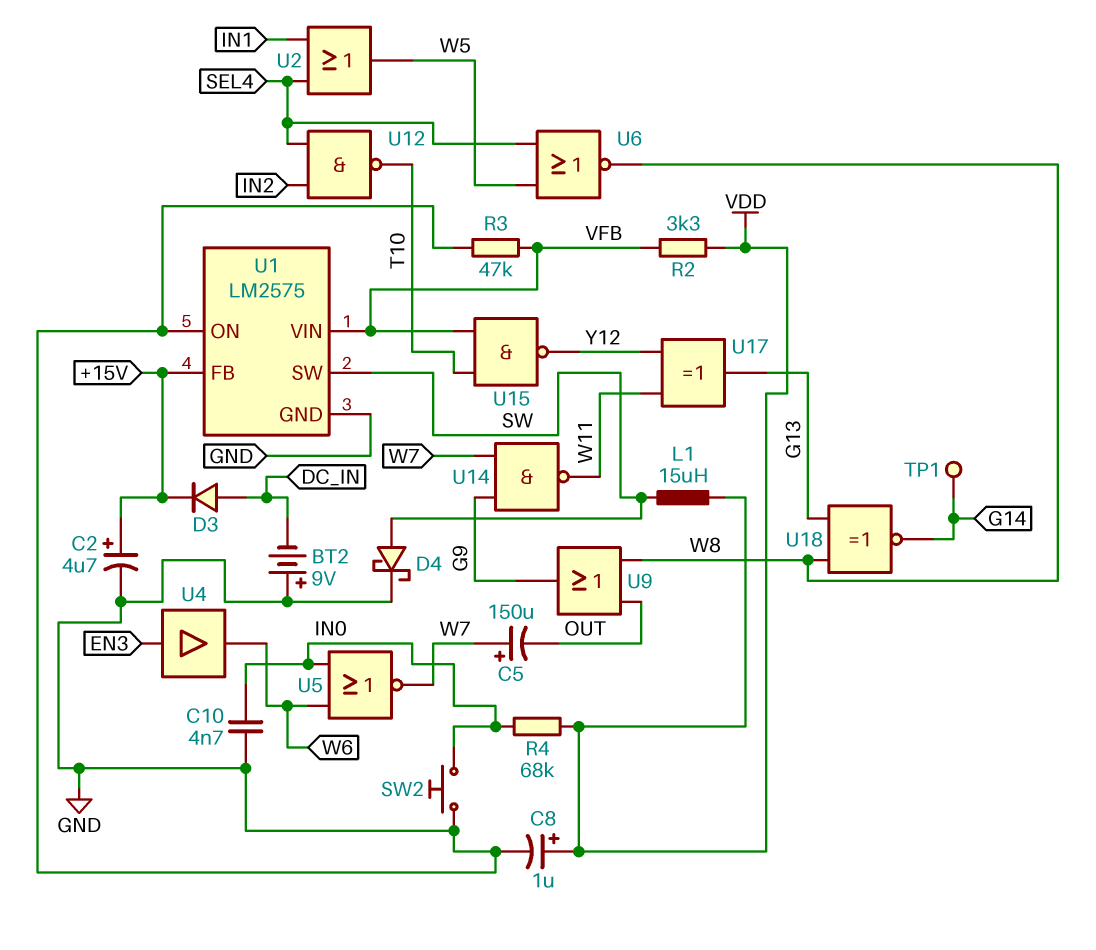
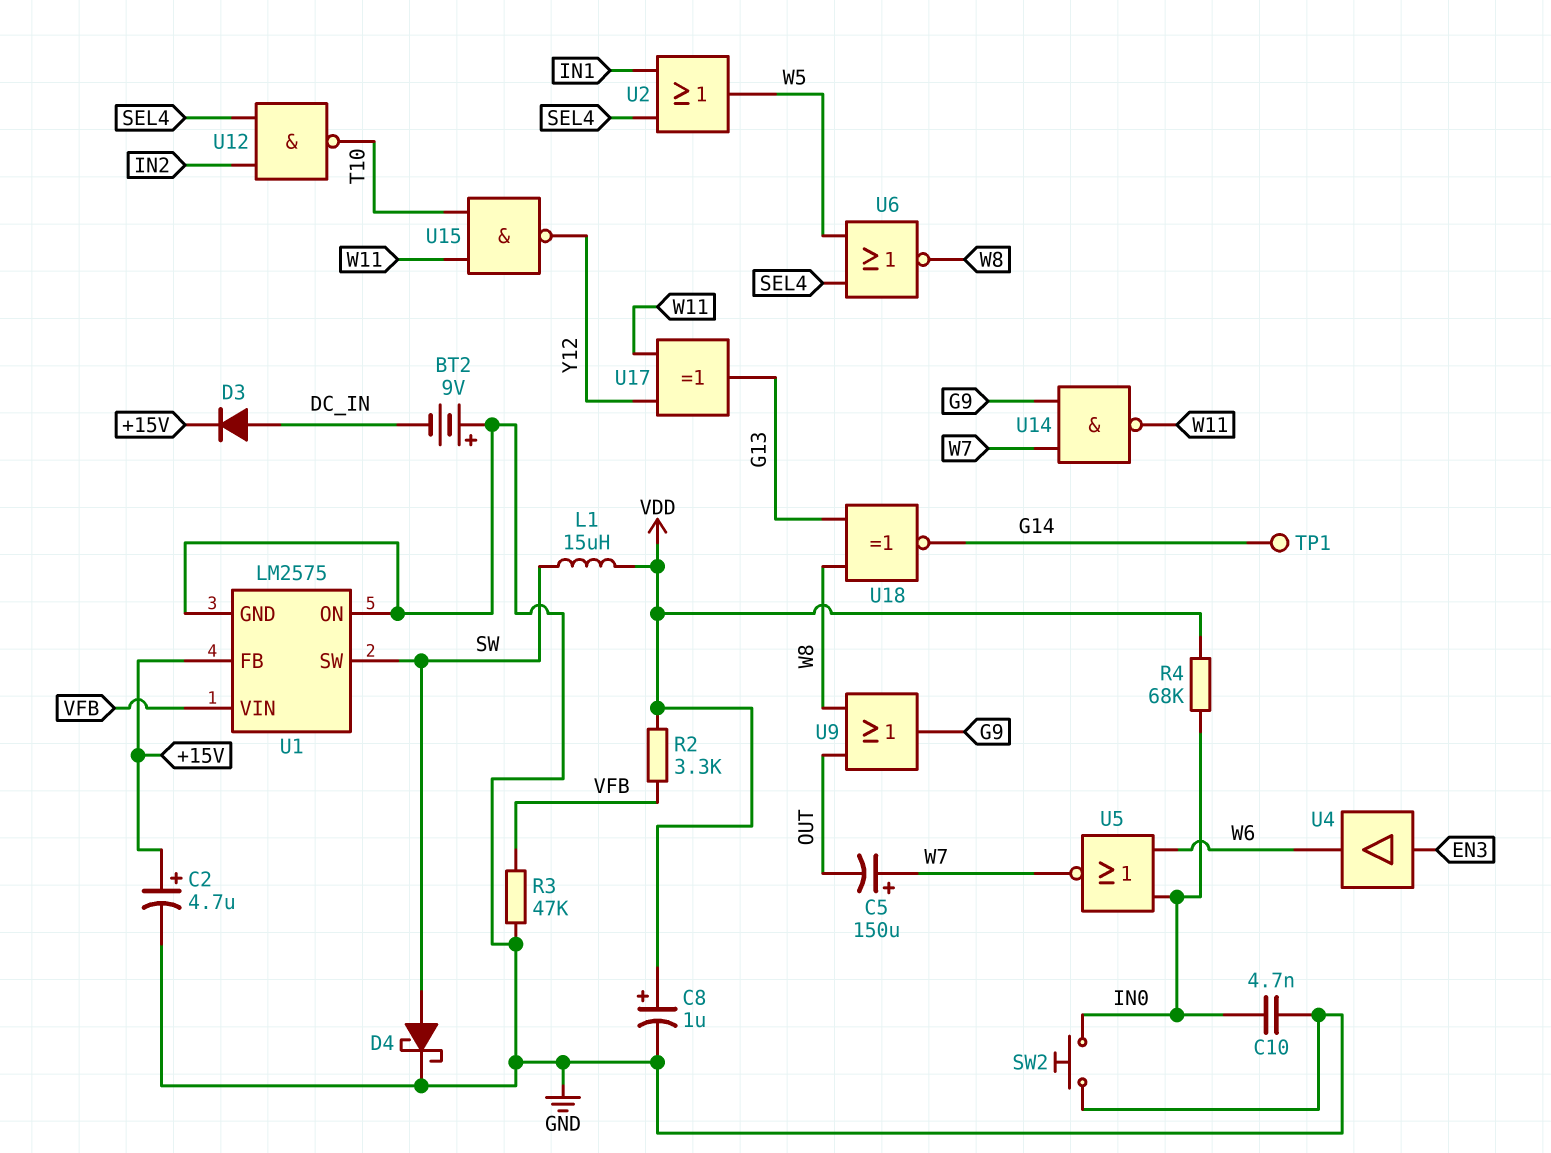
U15: NAND (in T10, in VFB, out Y12) -> NAND (in T10, in W11, out Y12)

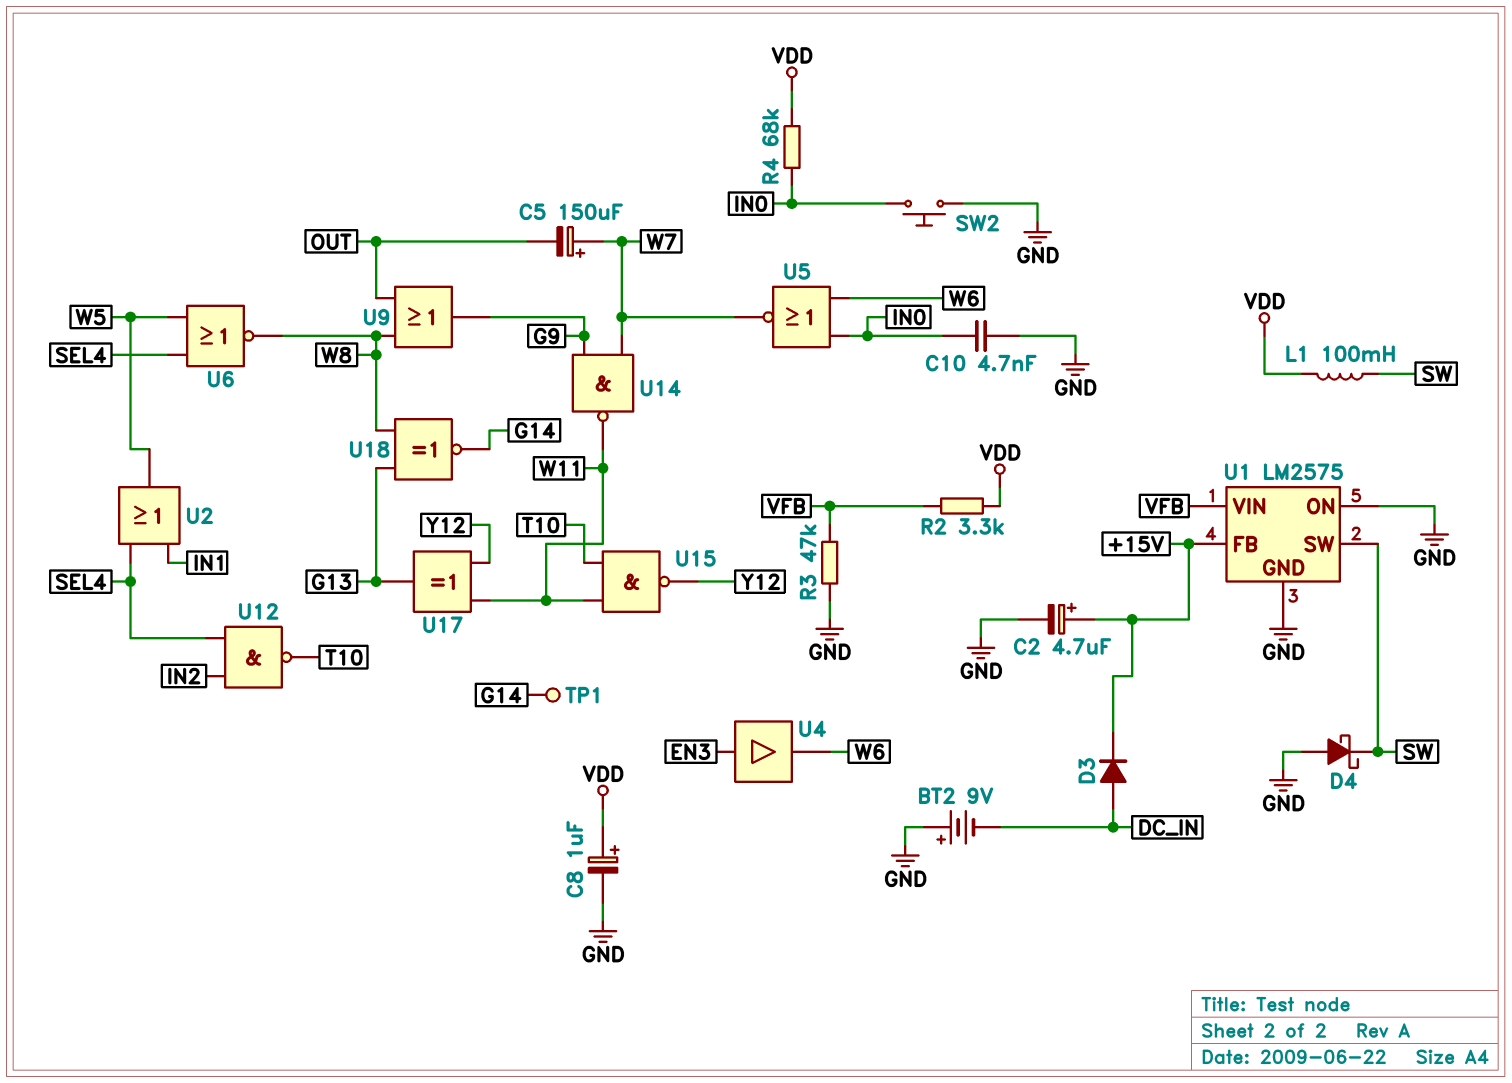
D4: schottky (A SW, K GND) -> schottky (A GND, K SW)
L1: 15uH (SW, VDD) -> 100mH (SW, VDD)

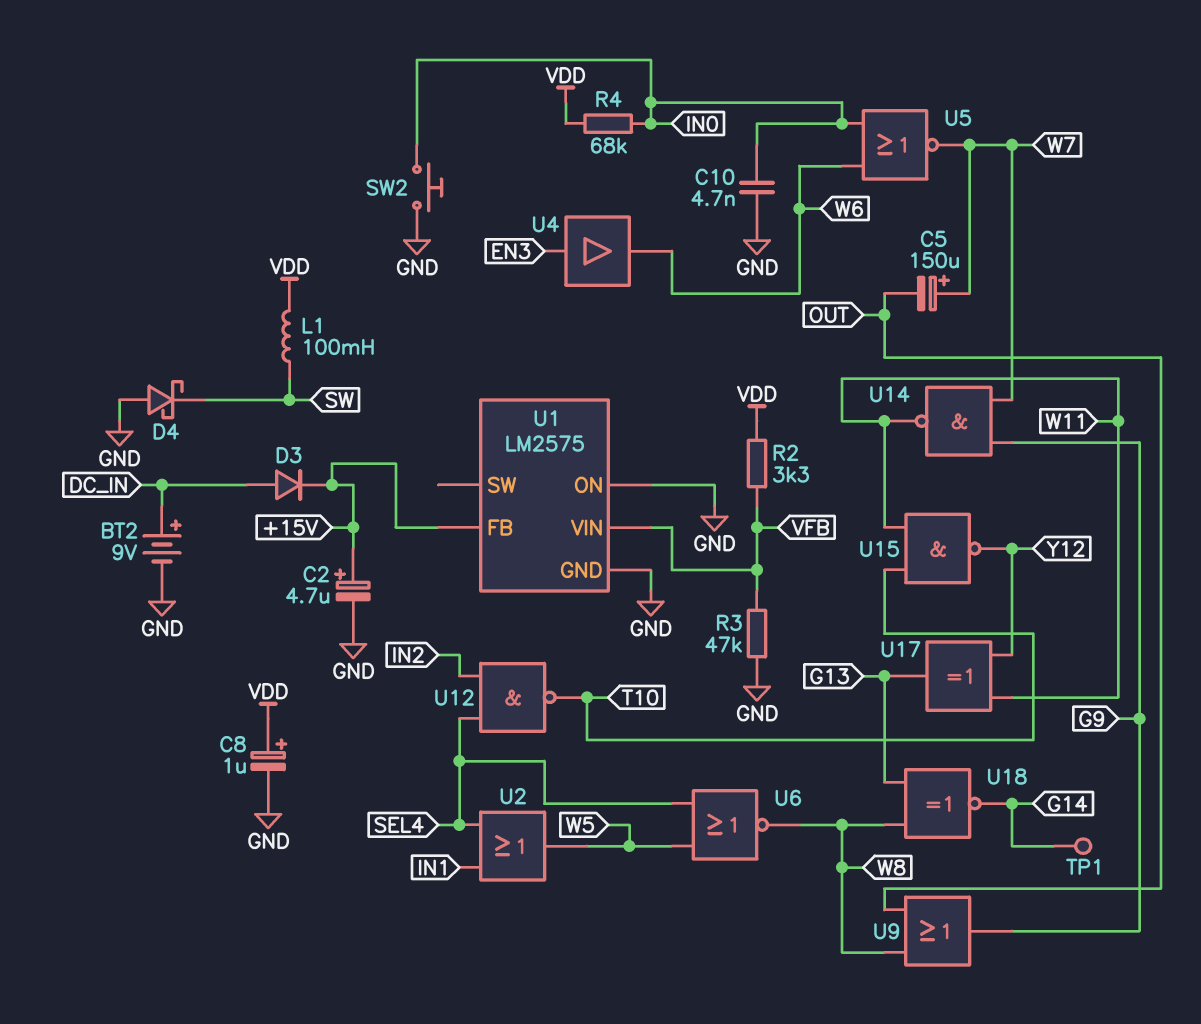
BT2: 9V (plus GND, minus DC_IN) -> 9V (plus DC_IN, minus GND)
U1 pin SW: SW -> none

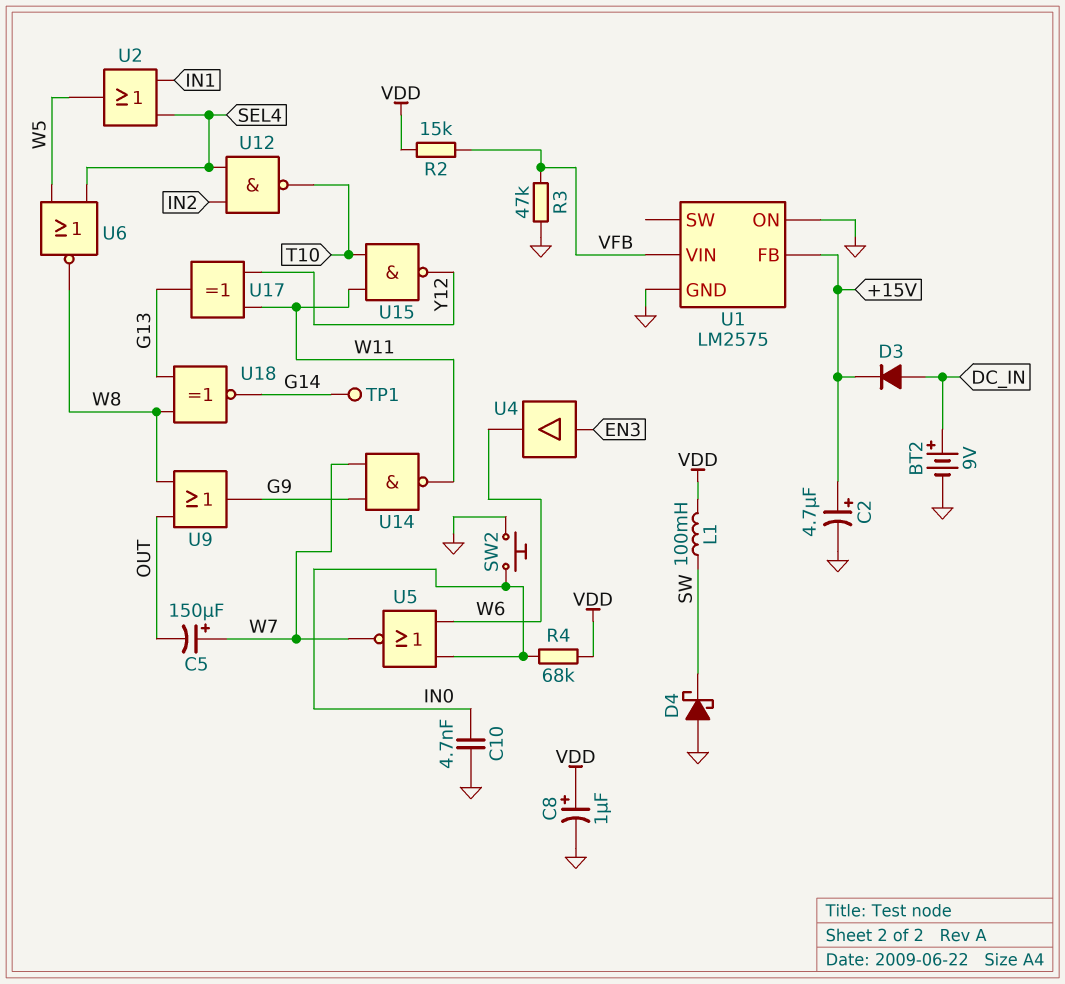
R2: 3.3k (VDD, VFB) -> 15k (VDD, VFB)

